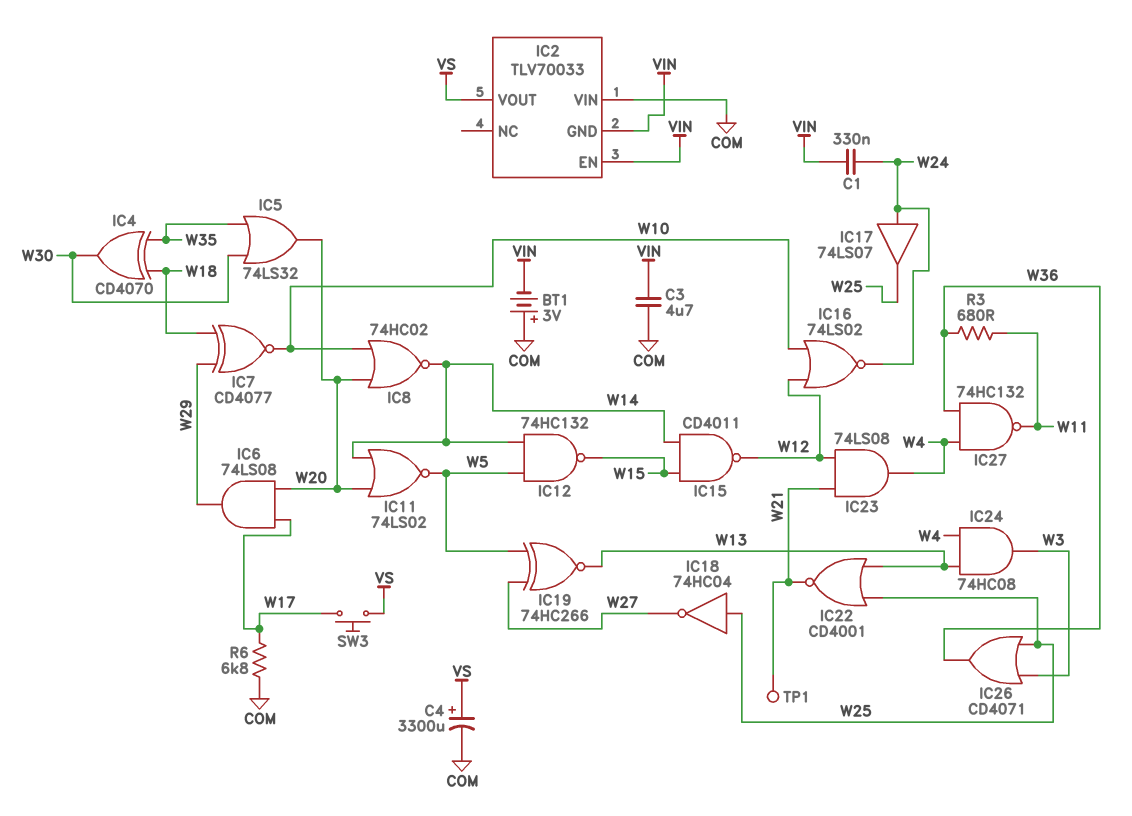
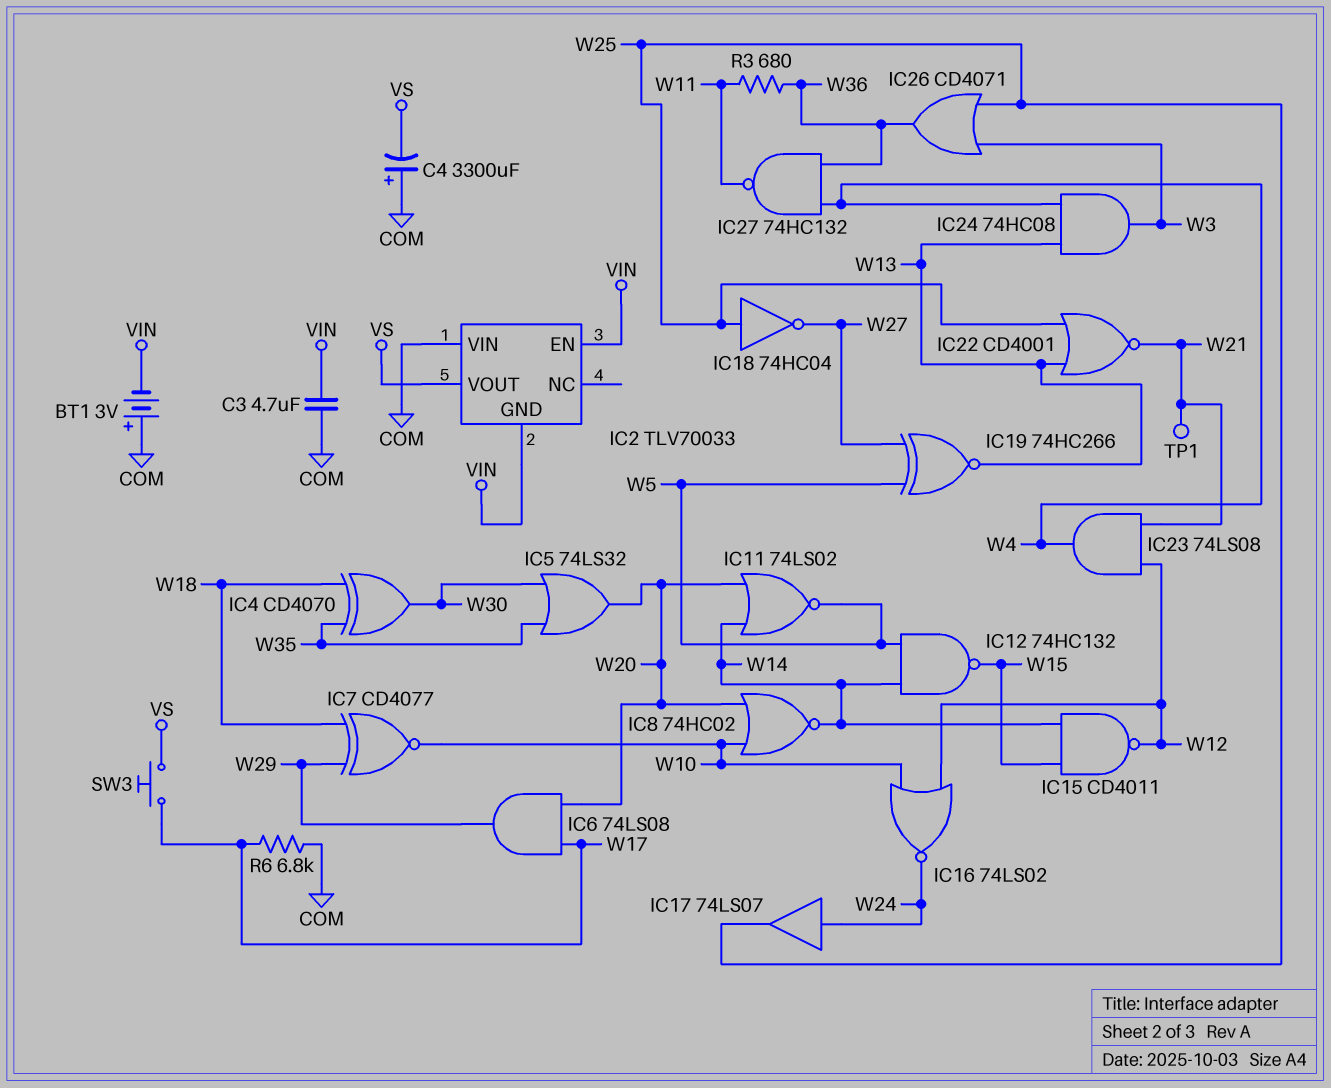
C1: 330nF (VIN, W24) -> none
C4: 3300uF (plus VS, minus COM) -> 3300uF (plus COM, minus VS)

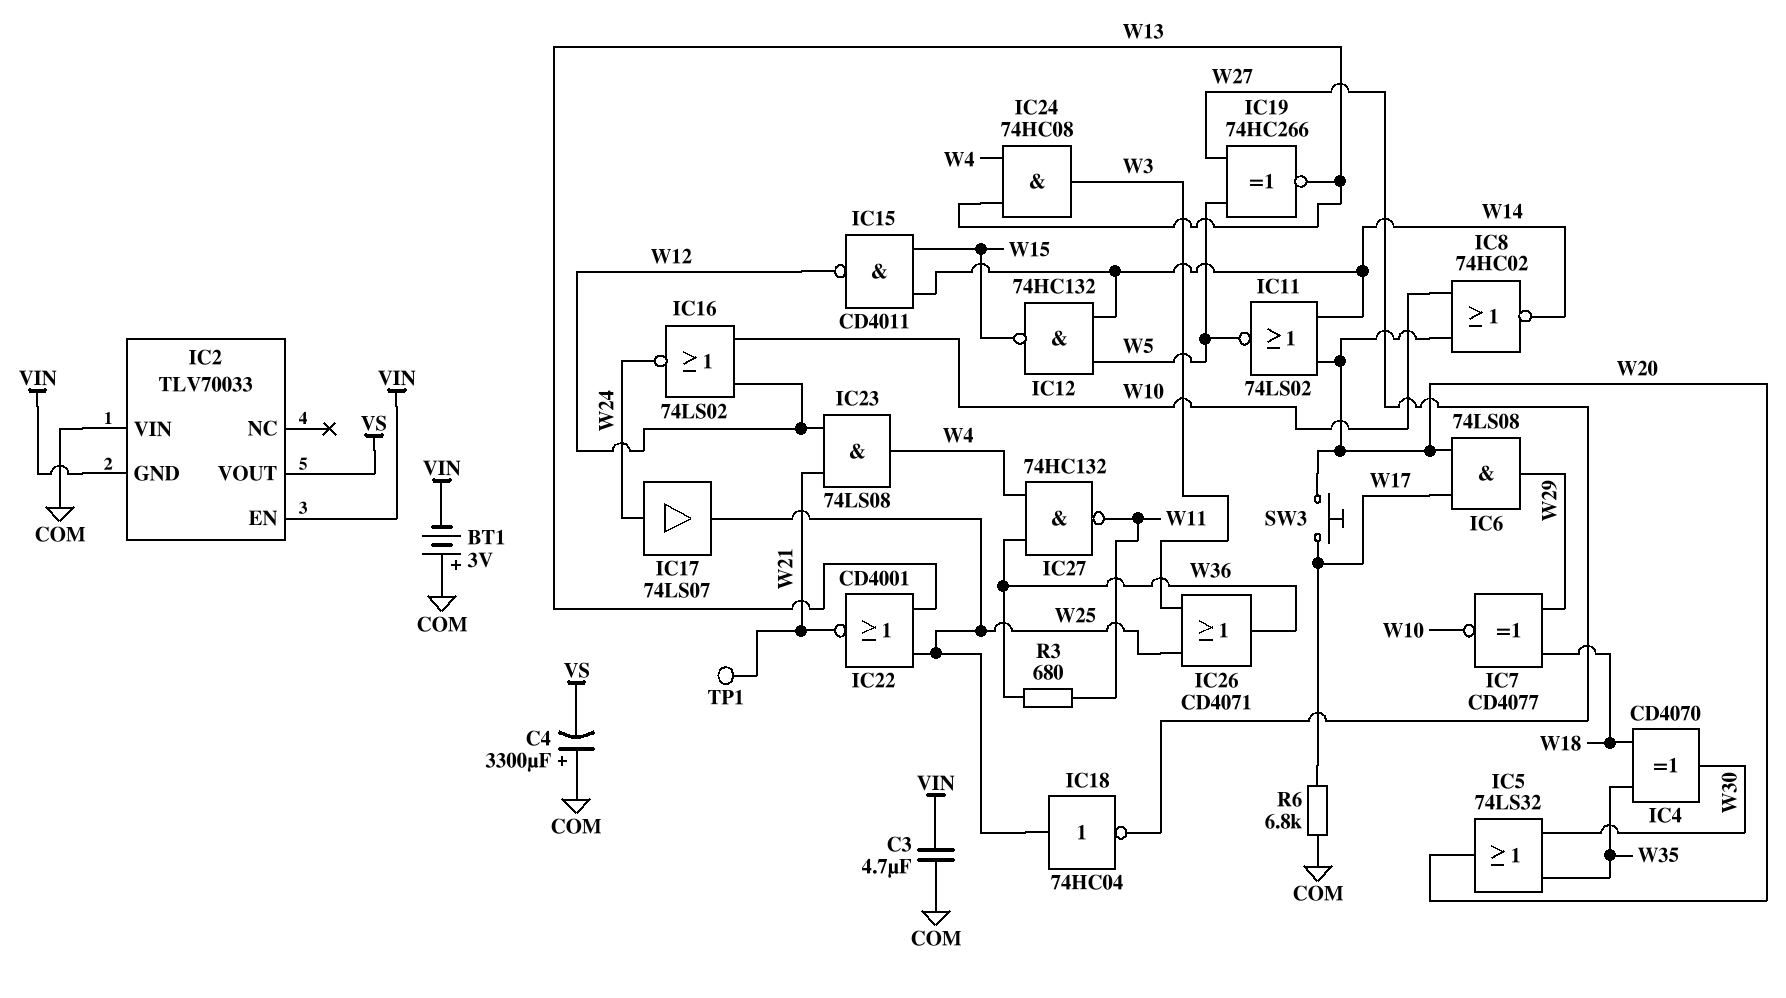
SW3: button (VS, W17) -> button (W17, W20)

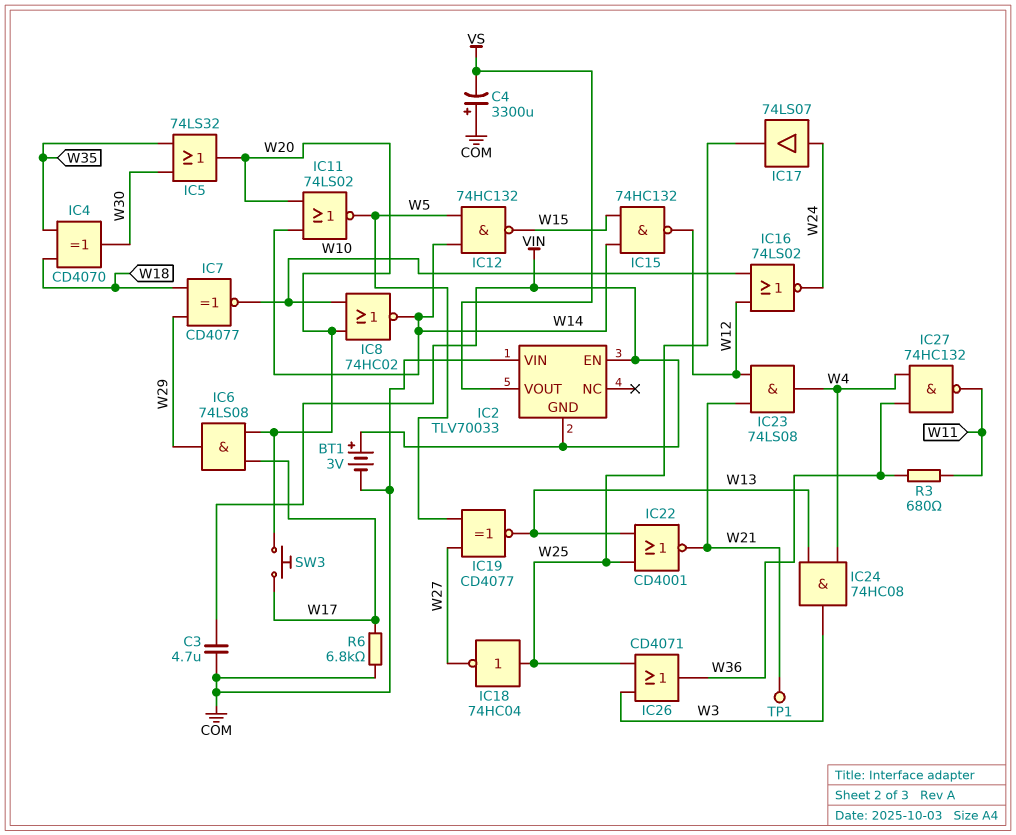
BT1: 3V (plus COM, minus VIN) -> 3V (plus VIN, minus COM)
IC15: NAND CD4011 (in W14, in W15, out W12) -> NAND 74HC132 (in W14, in W15, out W12)
IC19: XNOR 74HC266 (in W5, in W27, out W13) -> XNOR CD4077 (in W5, in W27, out W13)

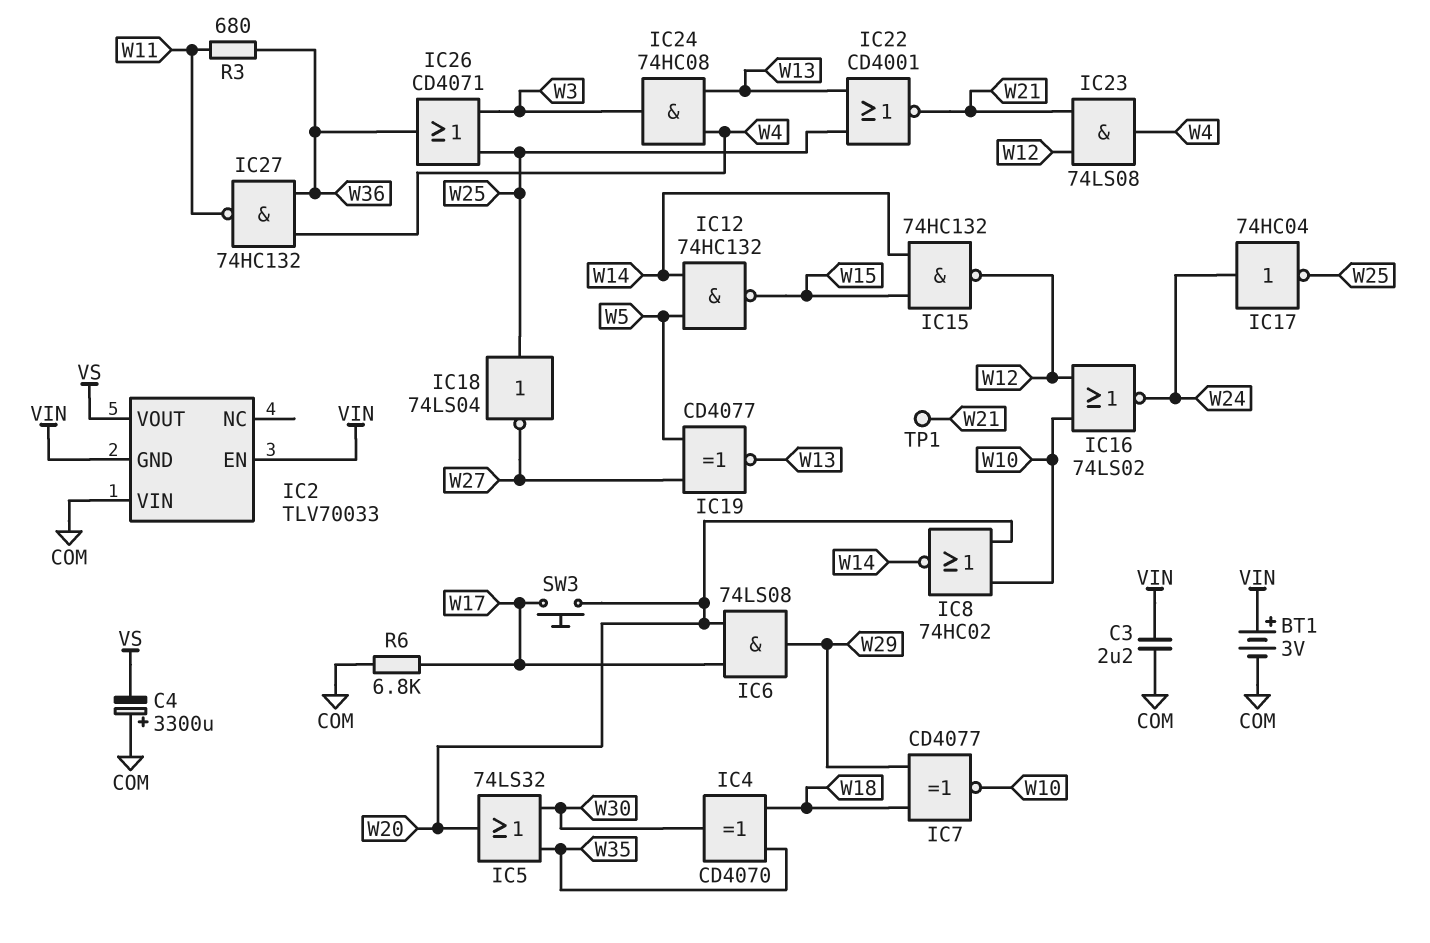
C3: 4.7uF (COM, VIN) -> 2.2uF (COM, VIN)
IC11: NOR 74LS02 (in W14, in W20, out W5) -> none
IC17: buffer 74LS07 (in W24, out W25) -> NOT 74HC04 (in W24, out W25)
IC18: NOT 74HC04 (in W25, out W27) -> NOT 74LS04 (in W25, out W27)

